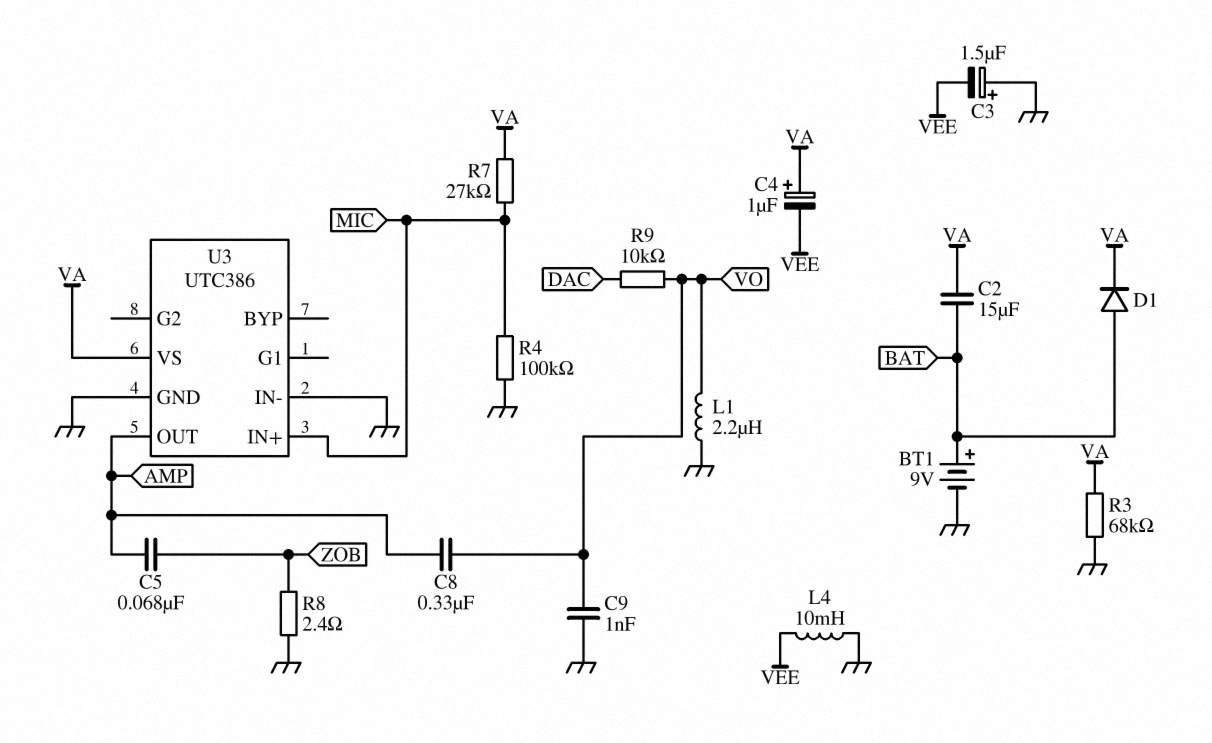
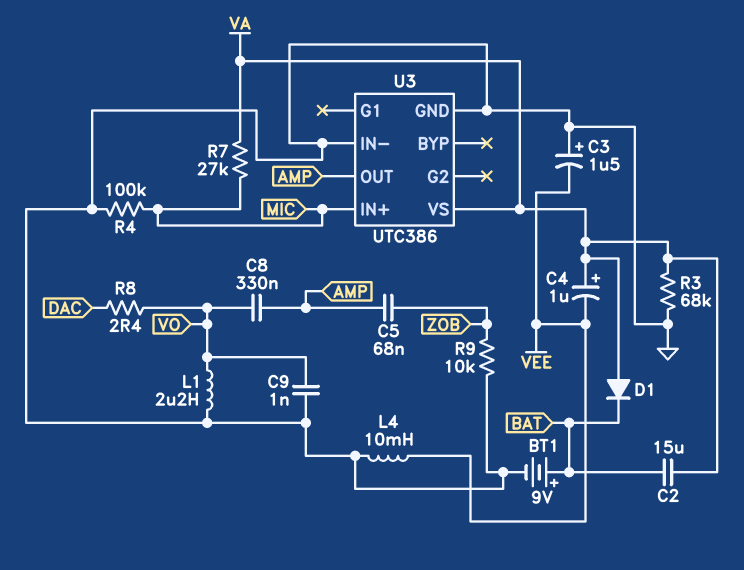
D1: diode (A BAT, K VA) -> diode (A VA, K BAT)
R8: 2.4 (GND, ZOB) -> 2.4 (DAC, VO)
R9: 10k (DAC, VO) -> 10k (GND, ZOB)

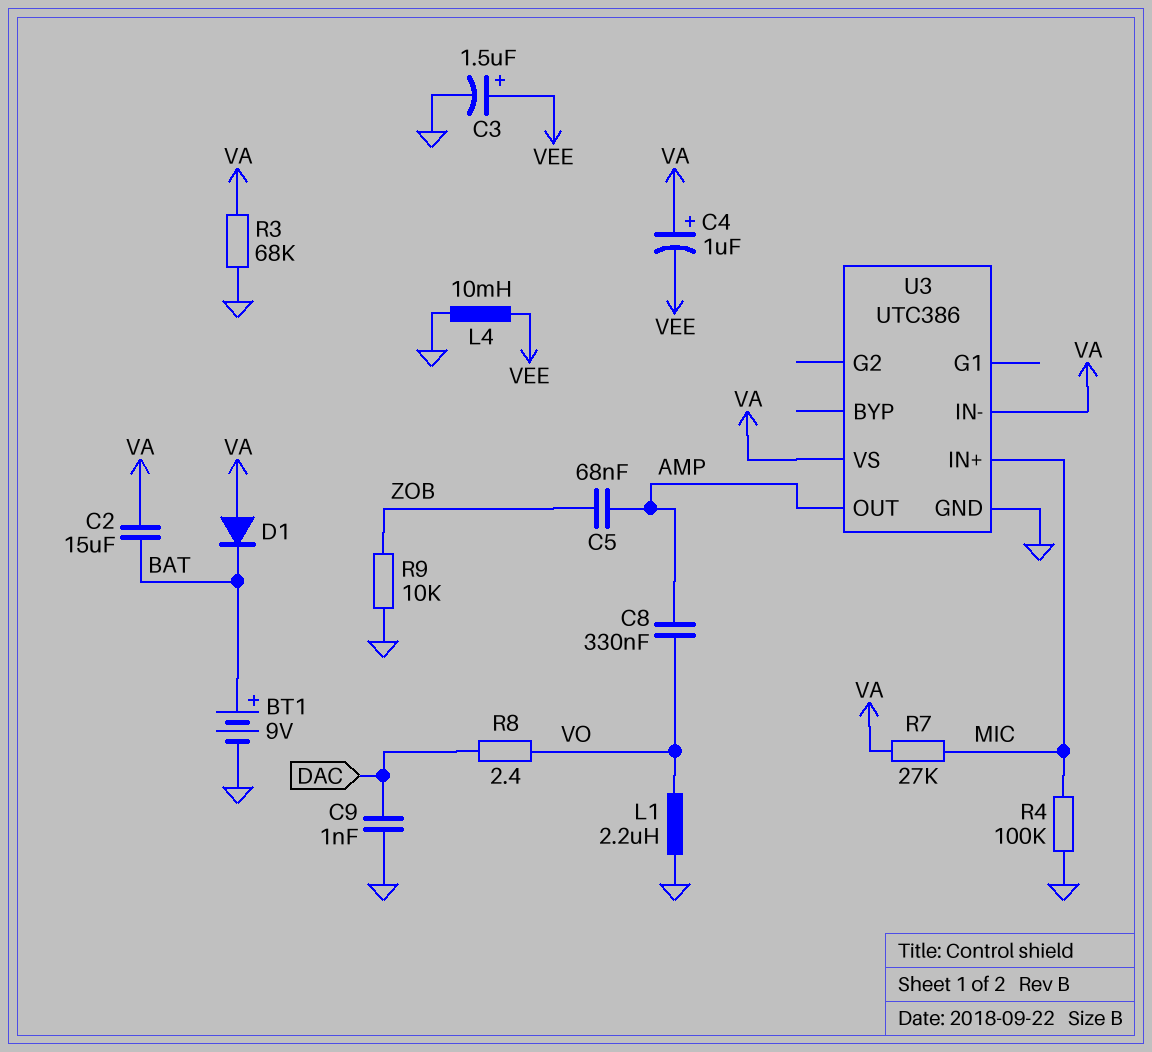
C3: 1.5uF (plus GND, minus VEE) -> 1.5uF (plus VEE, minus GND)
C9: 1nF (GND, VO) -> 1nF (DAC, GND)
U3 pin IN-: GND -> VA

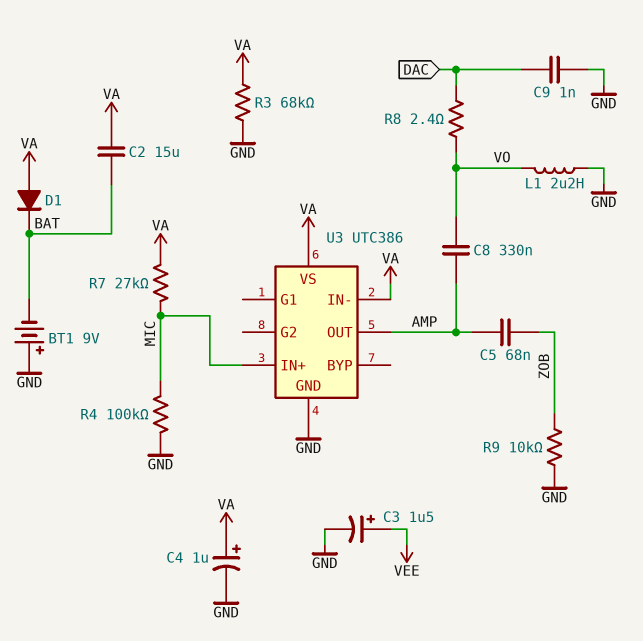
BT1: 9V (plus BAT, minus GND) -> 9V (plus GND, minus BAT)
C4: 1uF (plus VA, minus VEE) -> 1uF (plus VA, minus GND)
L4: 10mH (GND, VEE) -> none

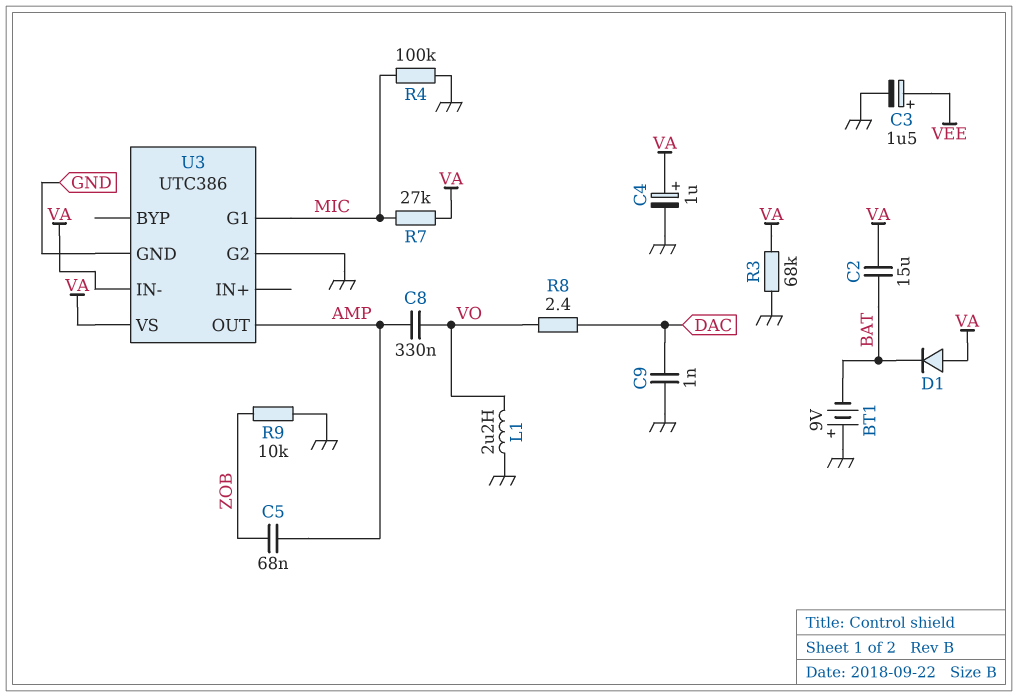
U3 pin G1: none -> MIC
U3 pin G2: none -> GND
U3 pin IN+: MIC -> none

